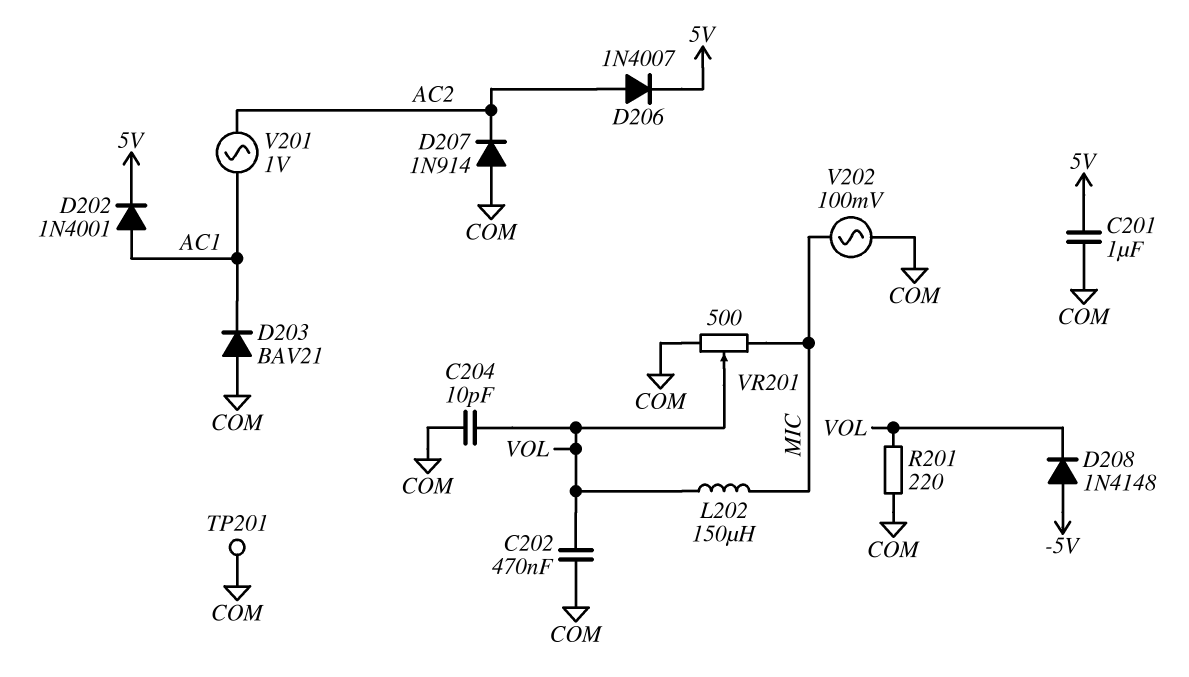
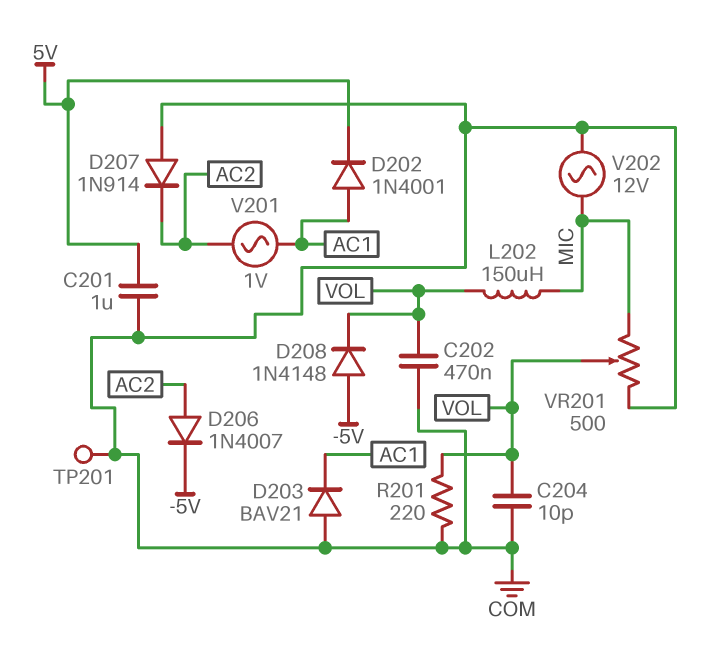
D206: diode 1N4007 (A AC2, K 5V) -> diode 1N4007 (A AC2, K -5V)
V202: AC 100mV (COM, MIC) -> AC 12V (COM, MIC)

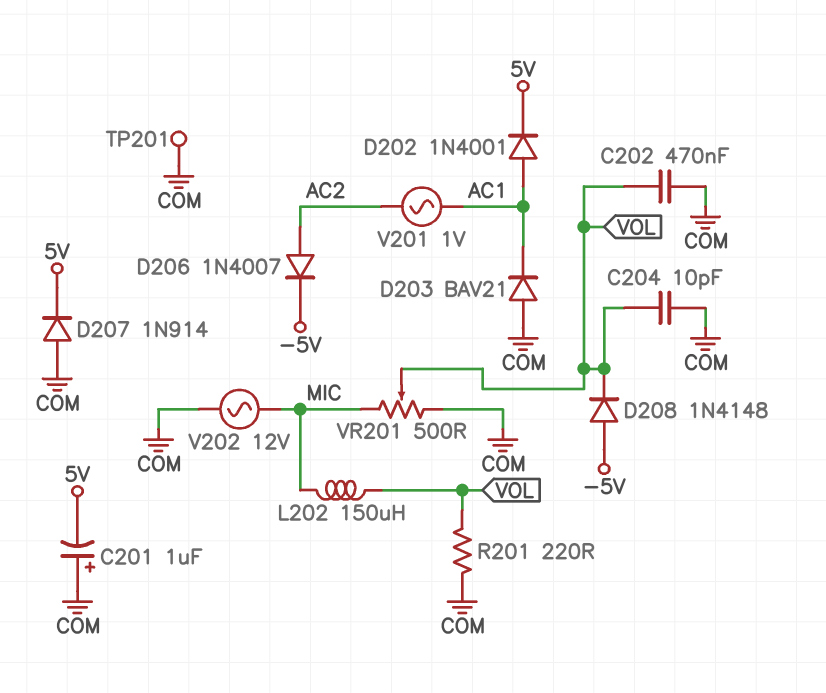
C201: 1uF (5V, COM) -> 1uF (plus COM, minus 5V)
D207: diode 1N914 (A COM, K AC2) -> diode 1N914 (A COM, K 5V)

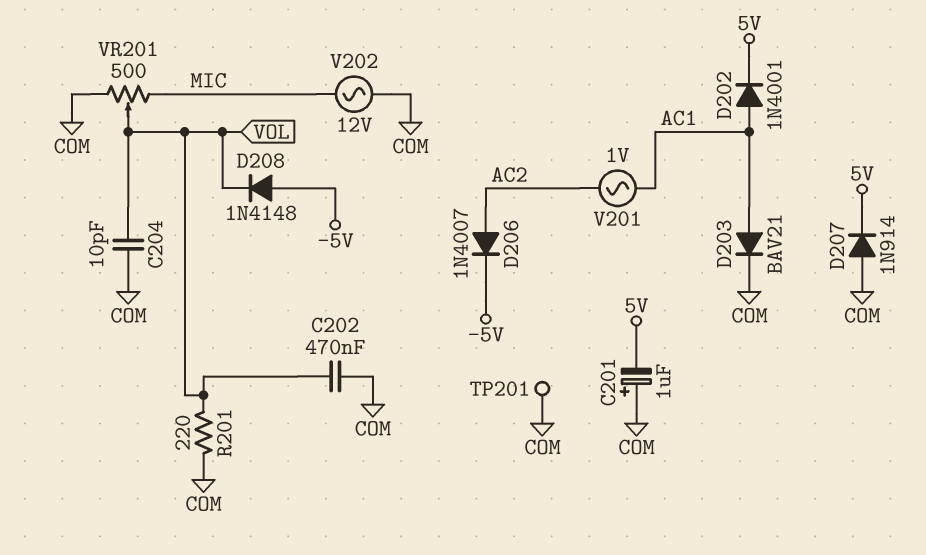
D203: diode BAV21 (A COM, K AC1) -> diode BAV21 (A AC1, K COM)
L202: 150uH (MIC, VOL) -> none

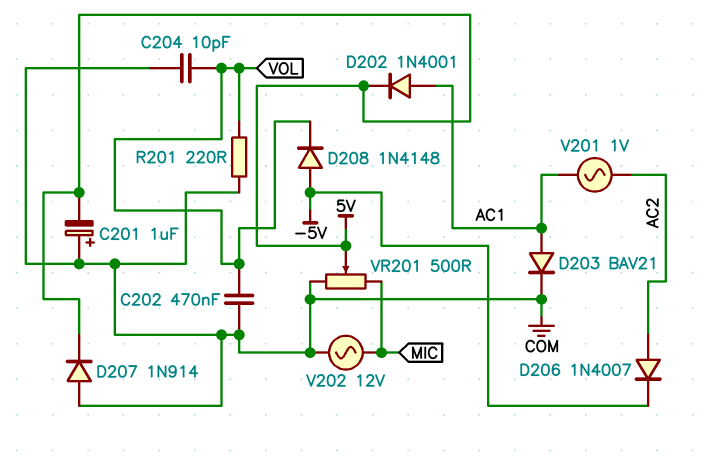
TP201: test point (COM) -> none
VR201: 500 (COM, MIC, wiper VOL) -> 500 (COM, MIC, wiper 5V)

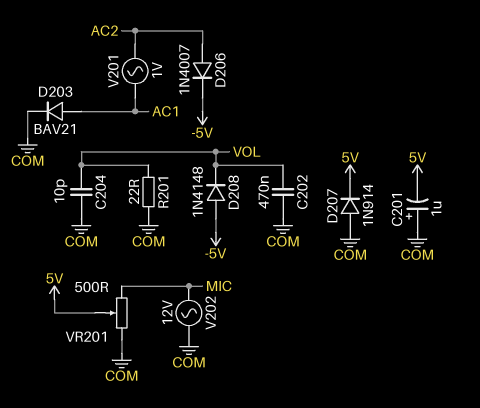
D202: diode 1N4001 (A AC1, K 5V) -> none
R201: 220 (COM, VOL) -> 22 (COM, VOL)

